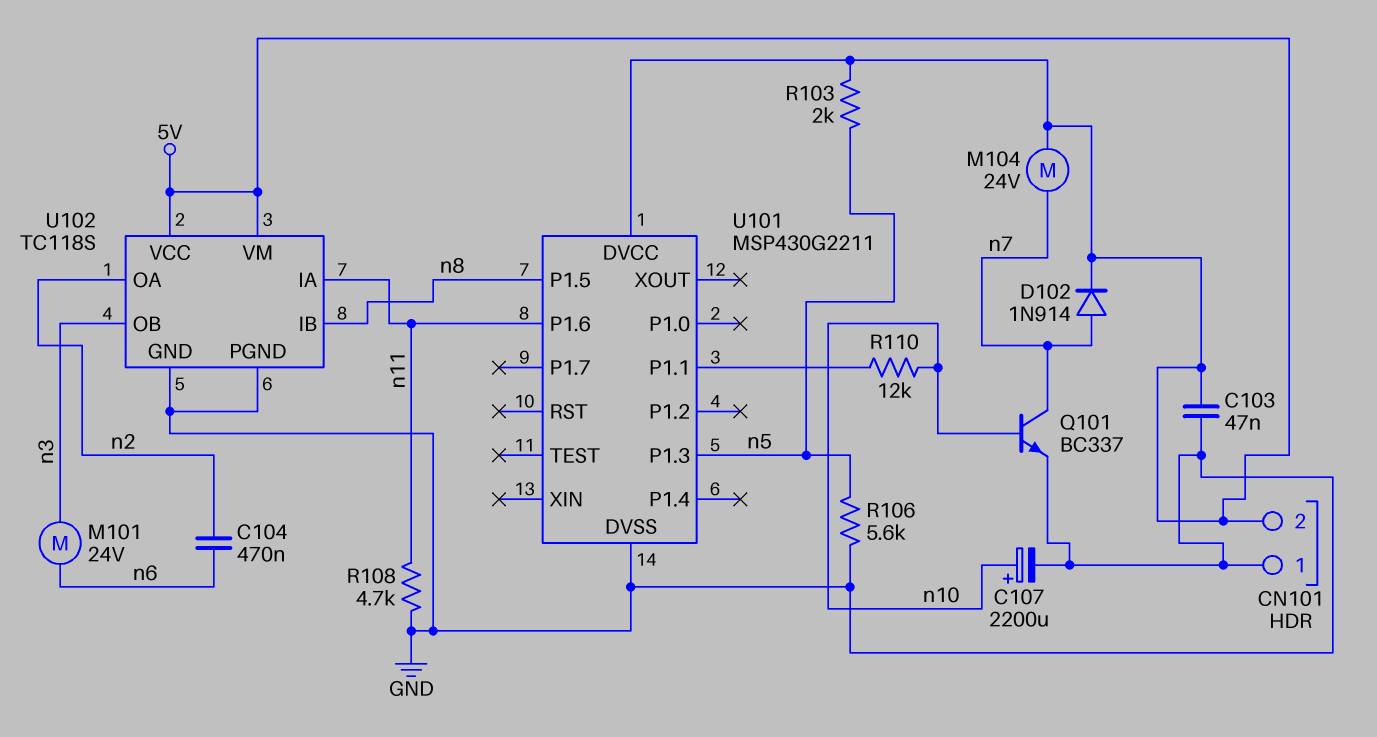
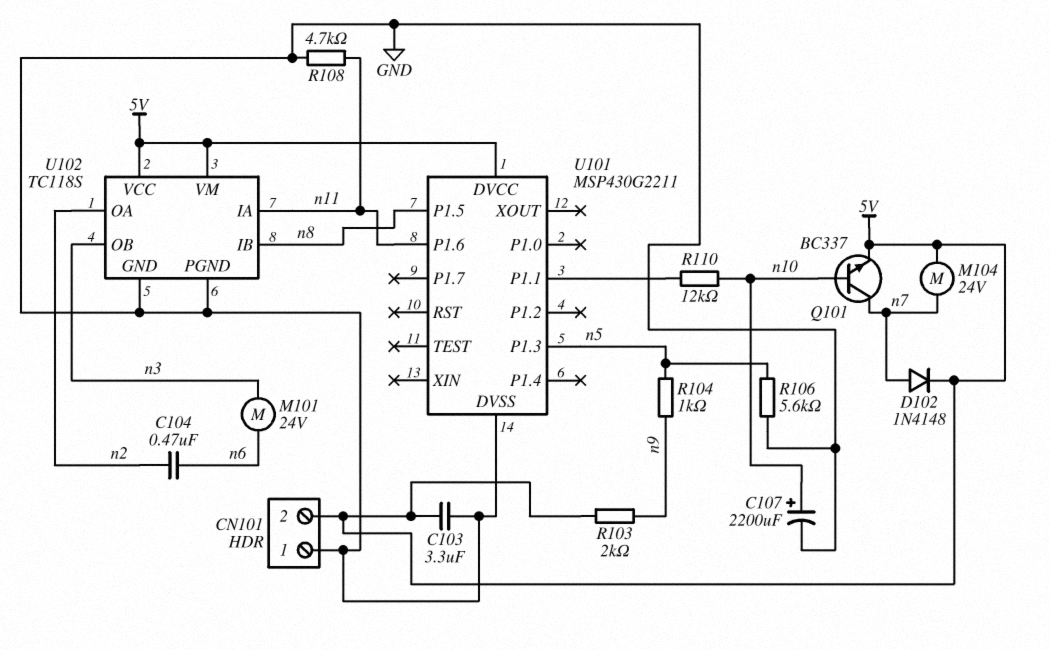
C103: 47nF (5V, GND) -> 3.3uF (5V, GND)
D102: diode 1N914 (A n7, K 5V) -> diode 1N4148 (A n7, K 5V)
Q101: NPN BC337 (B n10, C n7, E GND) -> NPN BC337 (B n10, C n7, E 5V)
R103: 2k (5V, n5) -> 2k (5V, n9)
R104: none -> 1k (n5, n9)

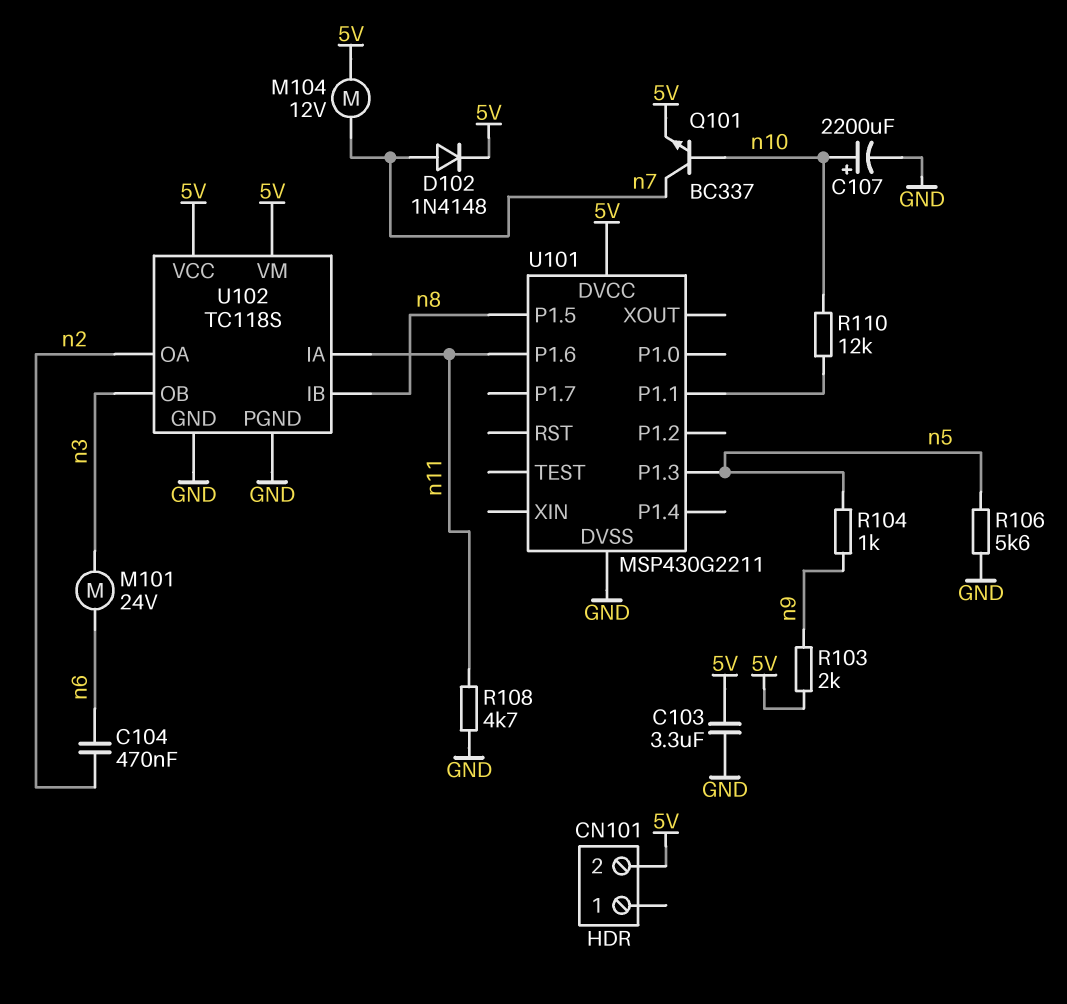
CN101 pin 1: GND -> none
M104: motor 24V (5V, n7) -> motor 12V (5V, n7)

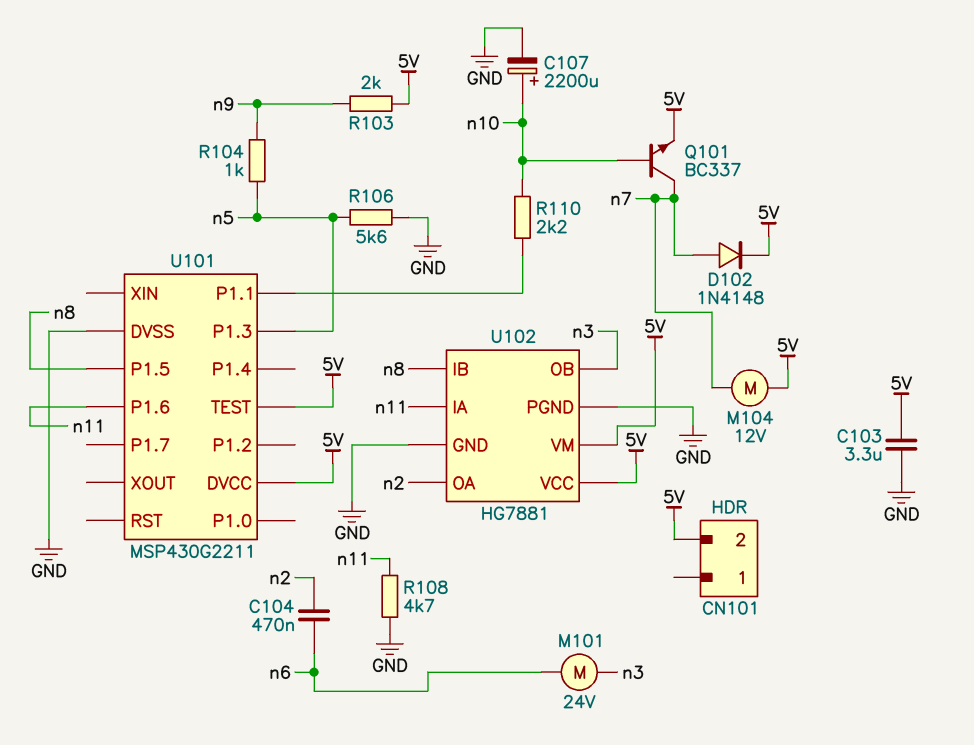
R110: 12k (U101/P1.1, n10) -> 2.2k (U101/P1.1, n10)
U101 pin TEST: none -> 5V
U102: TC118S -> HG7881

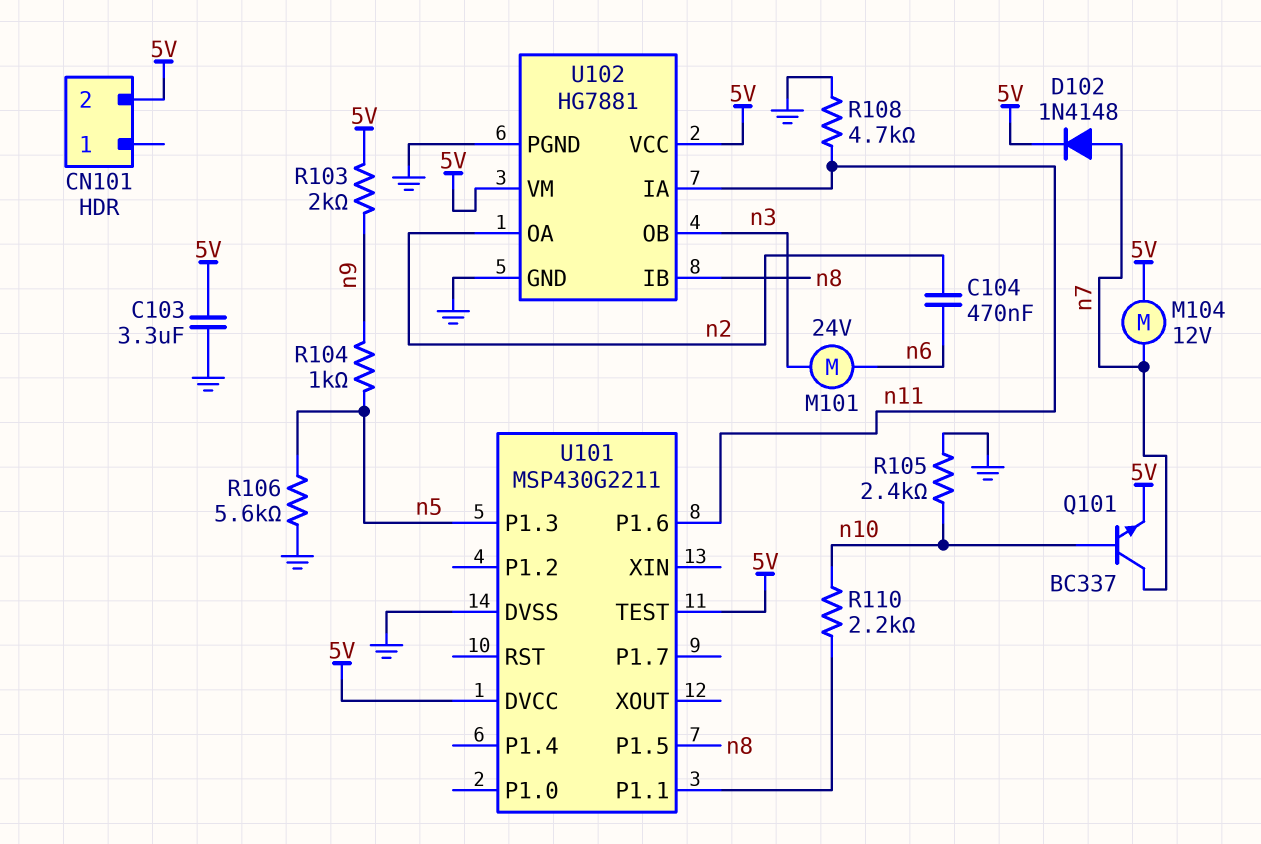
C107: 2200uF (plus n10, minus GND) -> none
R105: none -> 2.4k (GND, n10)

